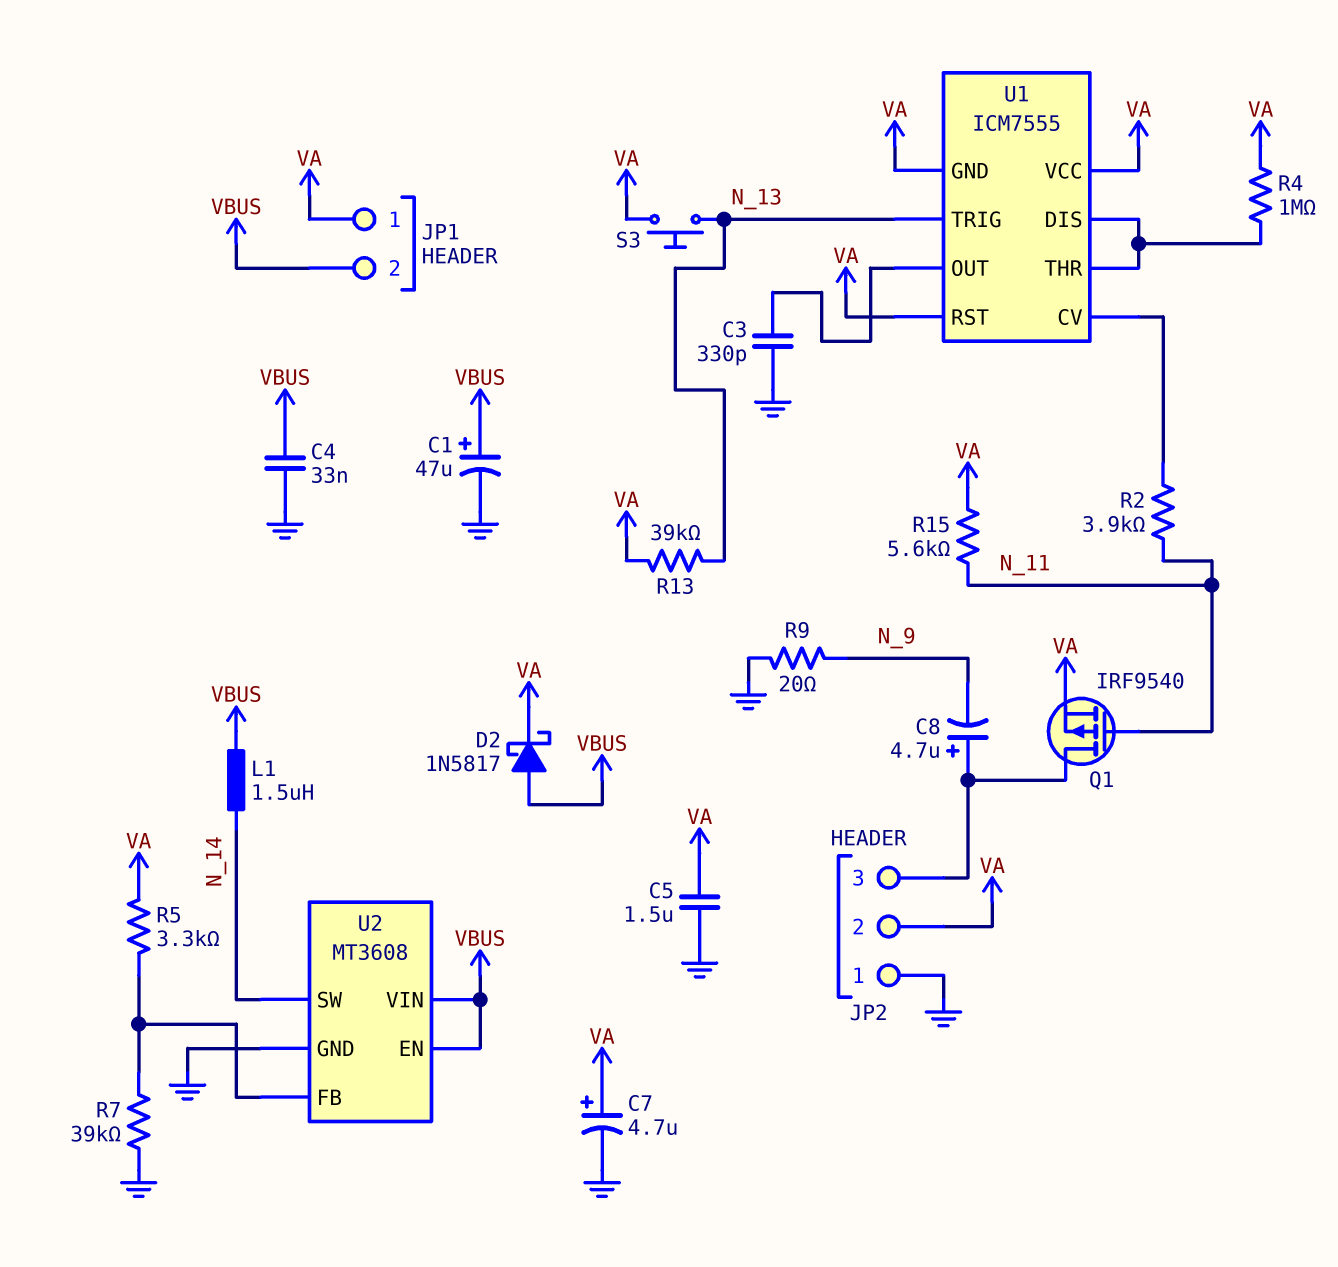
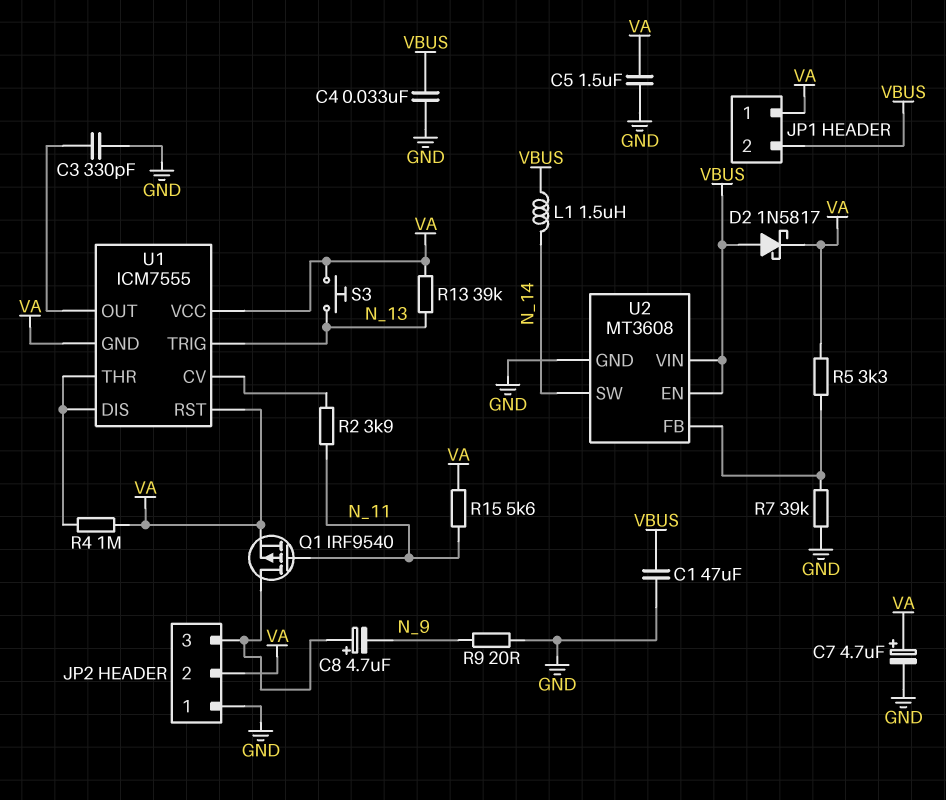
C1: 47uF (plus VBUS, minus GND) -> 47uF (GND, VBUS)

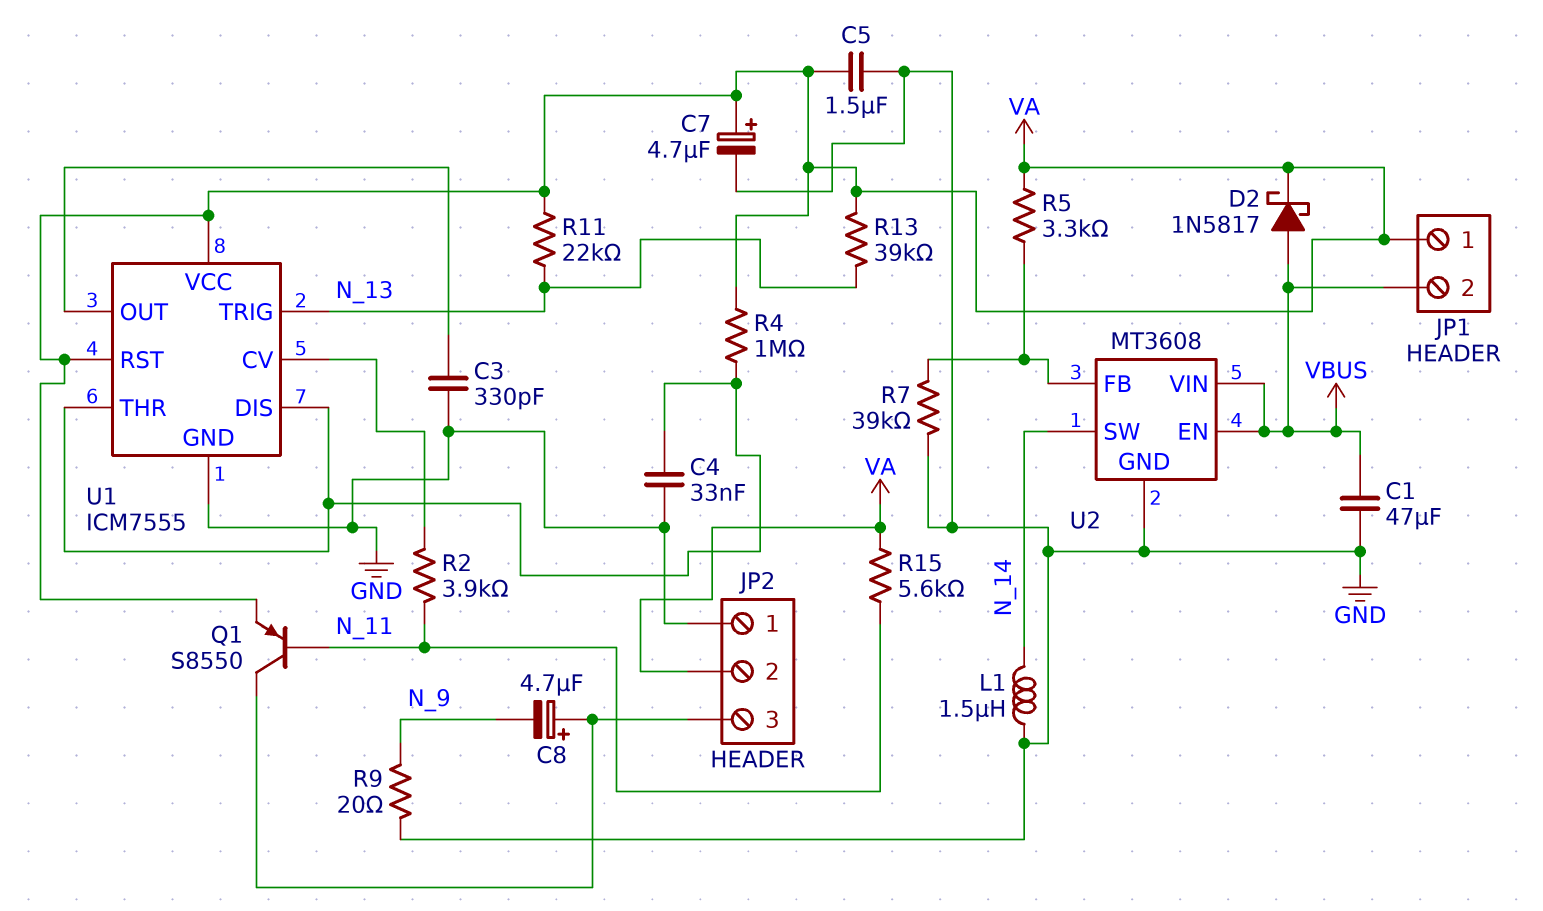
C4: 33nF (GND, VBUS) -> 33nF (GND, U1/DIS)
L1: 1.5uH (N_14, VBUS) -> 1.5uH (GND, N_14)
Q1: PMOS IRF9540 (G N_11, D JP2/3, S VA) -> PNP S8550 (B N_11, C JP2/3, E VA)
R11: none -> 22k (N_13, VA)
S3: button (N_13, VA) -> none
U1 pin GND: VA -> GND

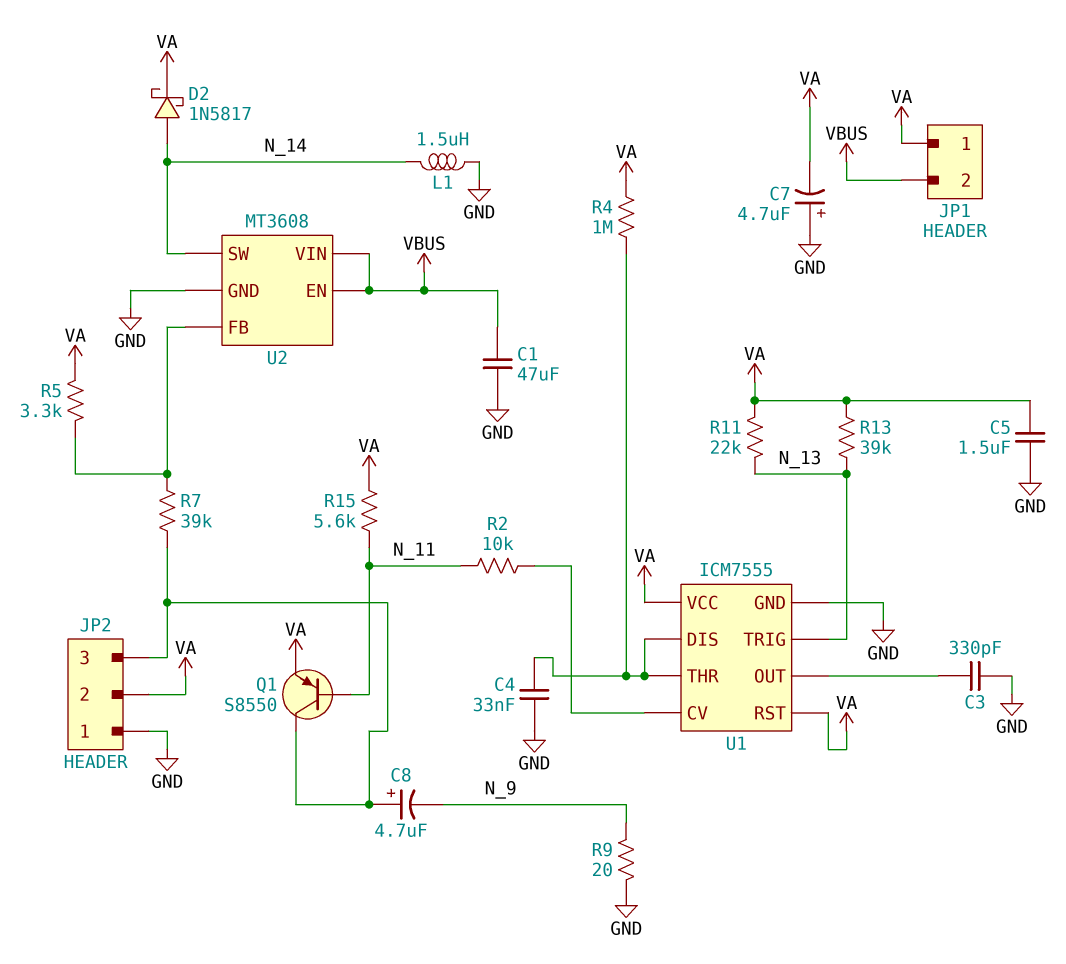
C7: 4.7uF (plus VA, minus GND) -> 4.7uF (plus GND, minus VA)
D2: schottky 1N5817 (A VBUS, K VA) -> schottky 1N5817 (A N_14, K VA)
R2: 3.9k (N_11, U1/CV) -> 10k (N_11, U1/CV)
R7: 39k (GND, U2/FB) -> 39k (JP2/3, U2/FB)

